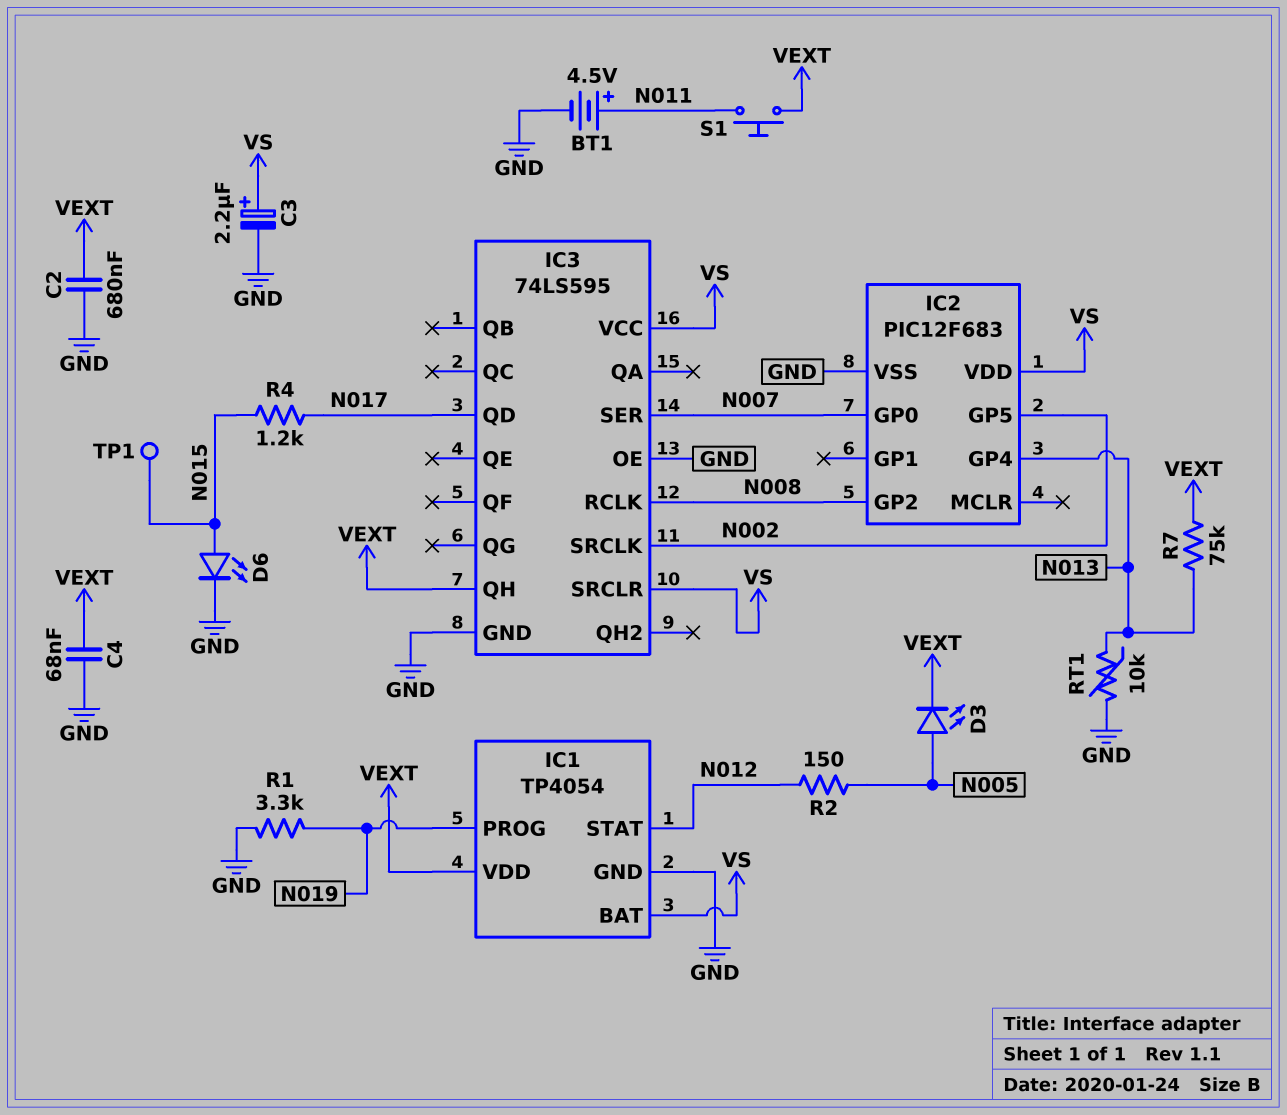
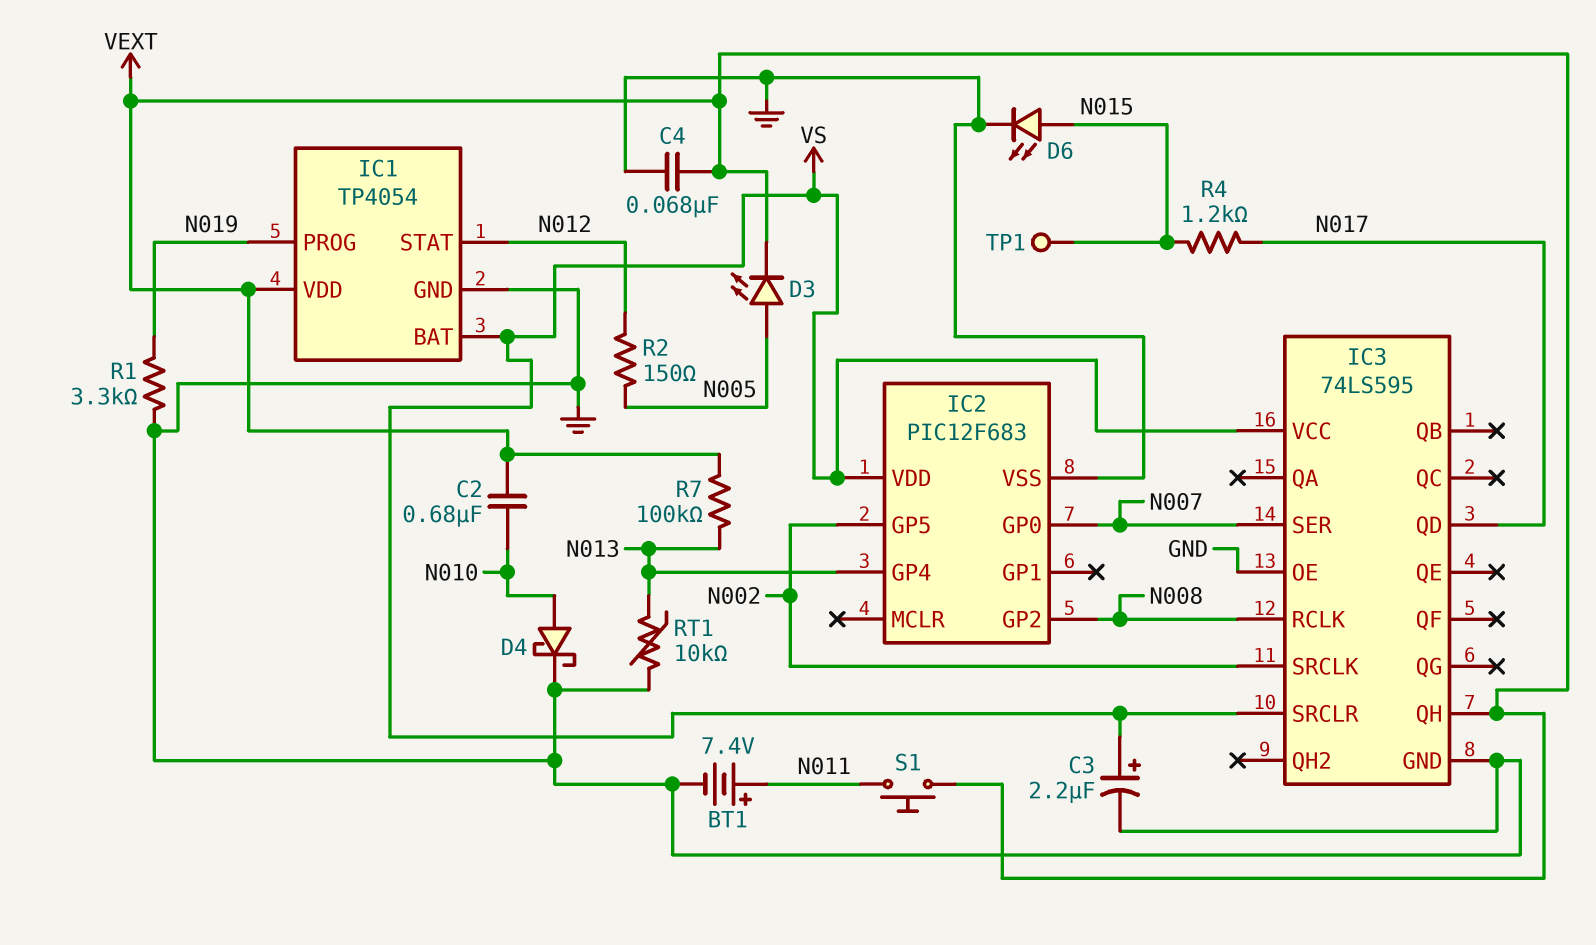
BT1: 4.5V (plus N011, minus GND) -> 7.4V (plus N011, minus GND)
C2: 680nF (GND, VEXT) -> 680nF (N010, VEXT)
D4: none -> schottky (A N010, K GND)
R7: 75k (N013, VEXT) -> 100k (N013, VEXT)

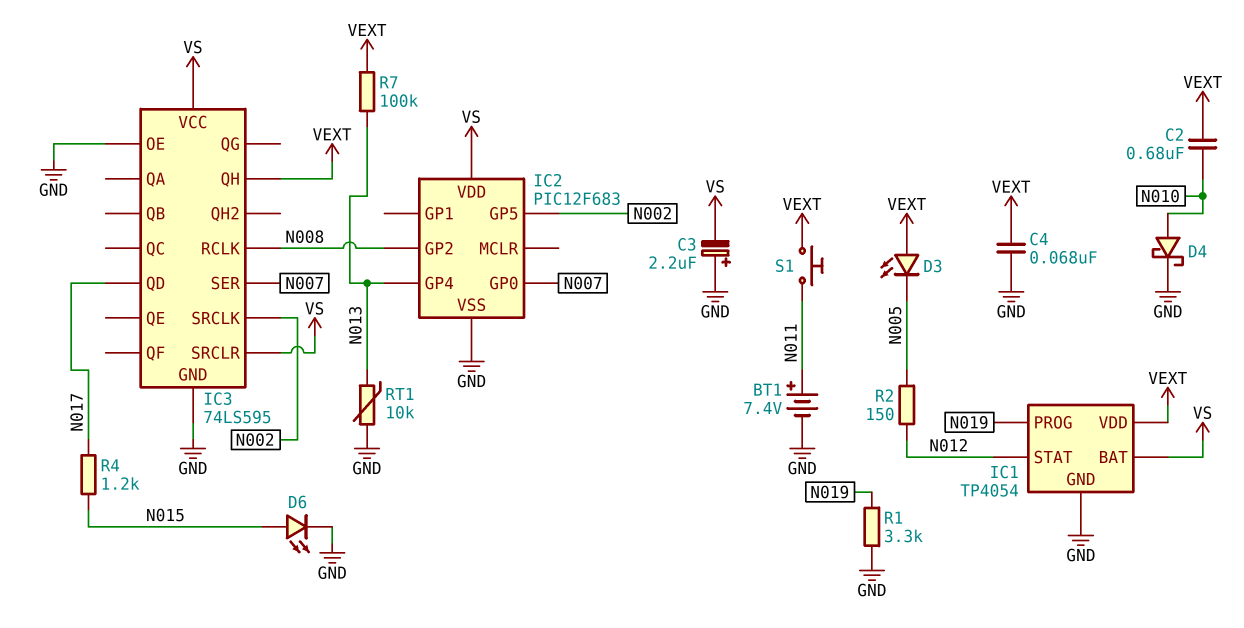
C3: 2.2uF (plus VS, minus GND) -> 2.2uF (plus GND, minus VS)
D3: LED (A N005, K VEXT) -> LED (A VEXT, K N005)
TP1: test point (N015) -> none

